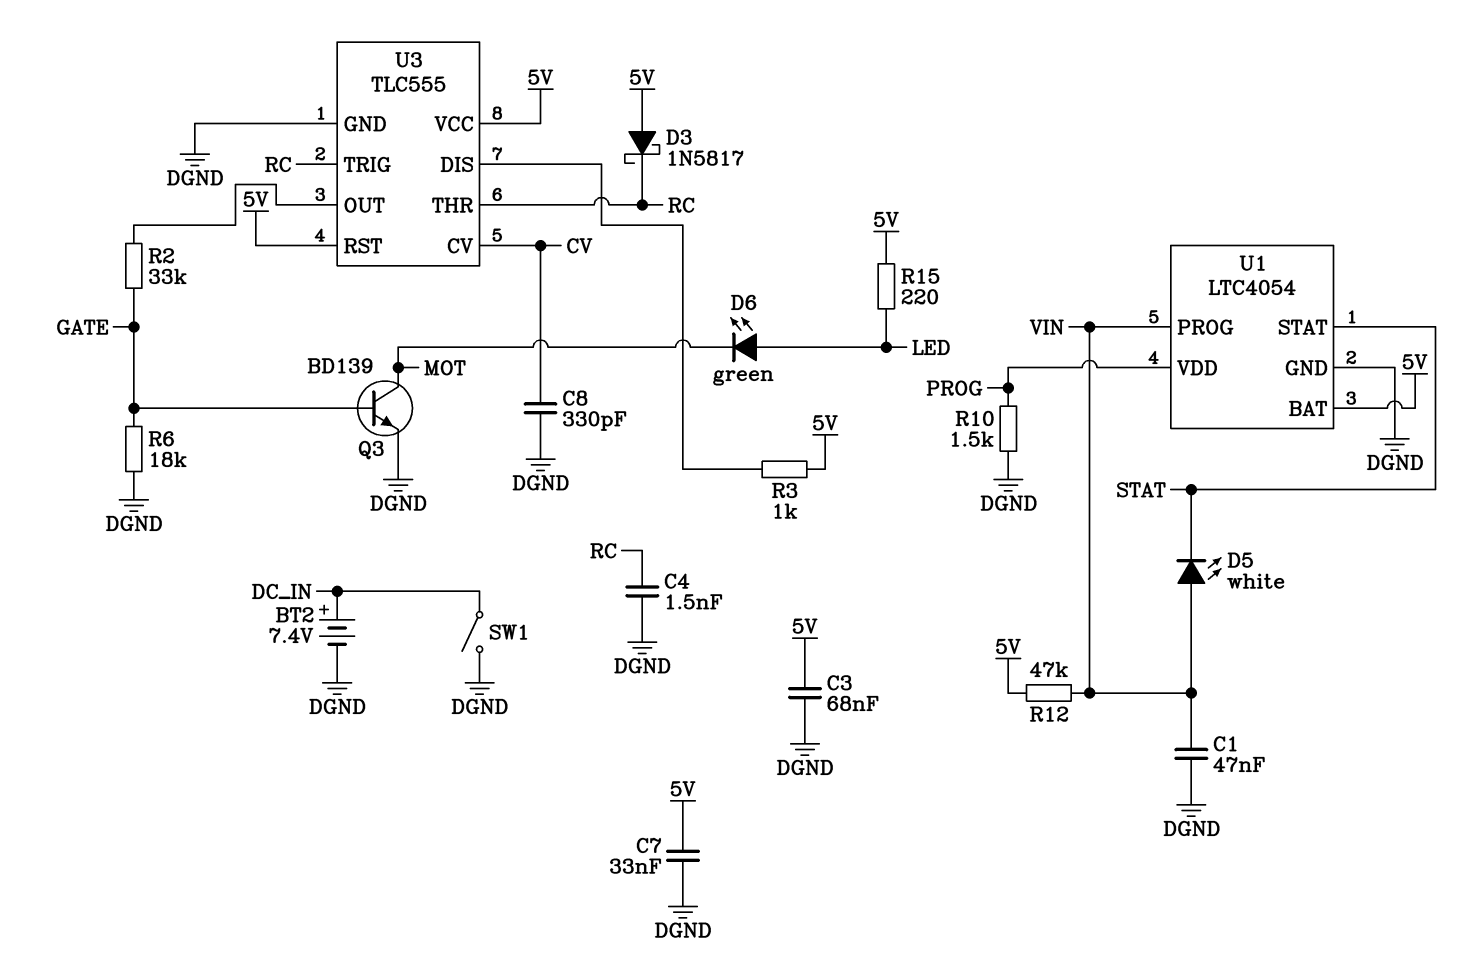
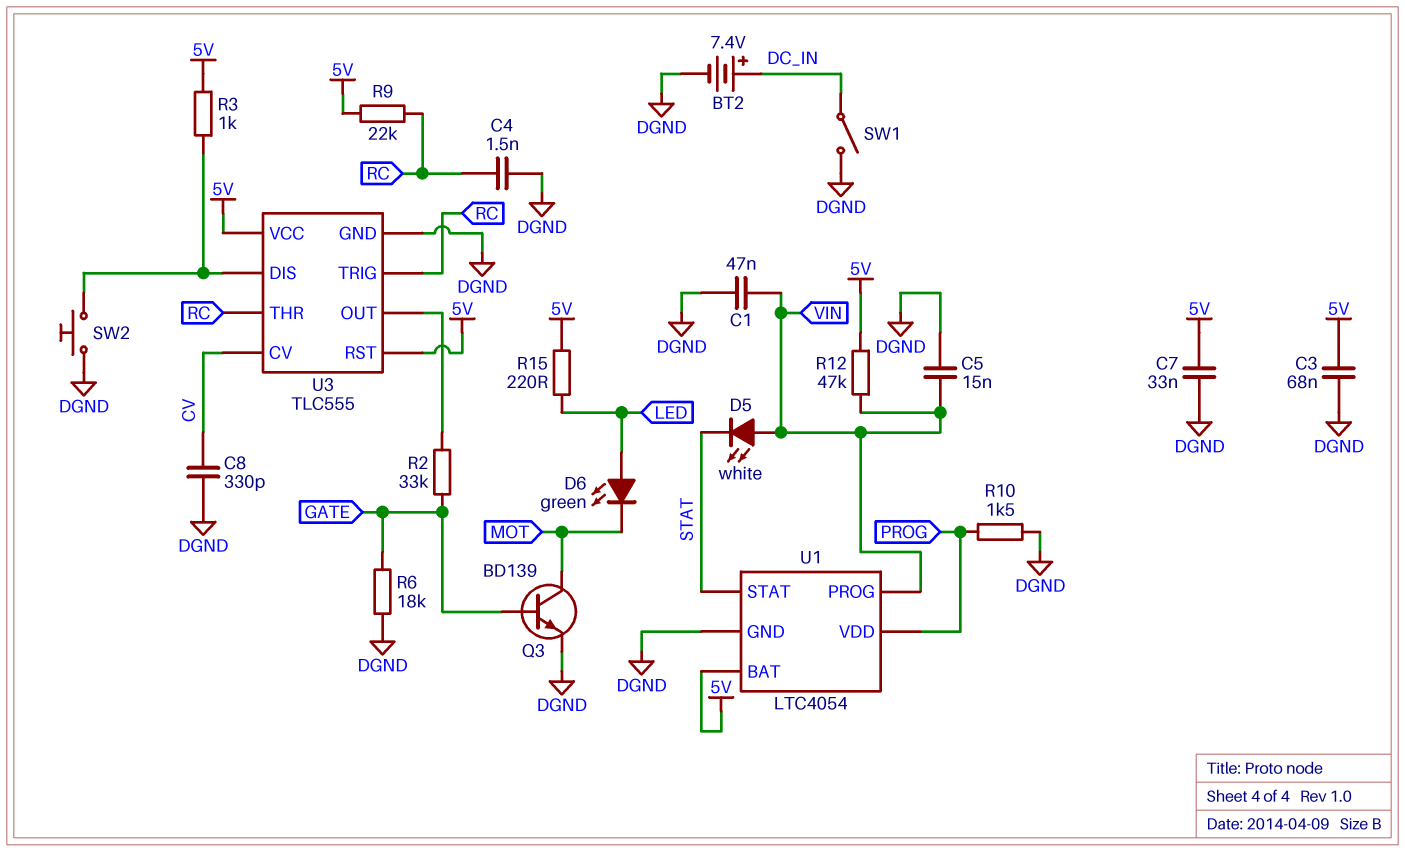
C5: none -> 15nF (DGND, VIN)
D3: schottky 1N5817 (A 5V, K RC) -> none
R9: none -> 22k (5V, RC)
SW2: none -> button (DGND, U3/DIS)

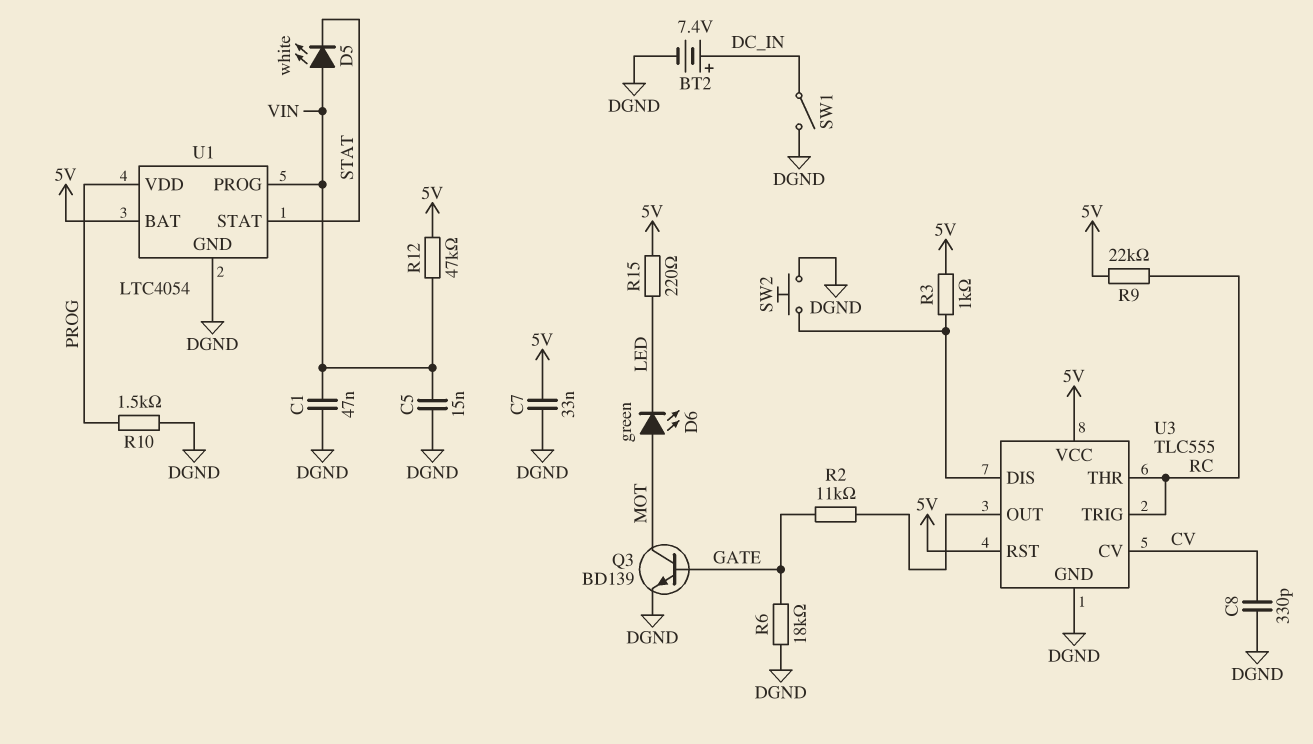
C3: 68nF (5V, DGND) -> none
C4: 1.5nF (DGND, RC) -> none
D6: LED green (A LED, K MOT) -> LED green (A MOT, K LED)
R2: 33k (GATE, U3/OUT) -> 11k (GATE, U3/OUT)

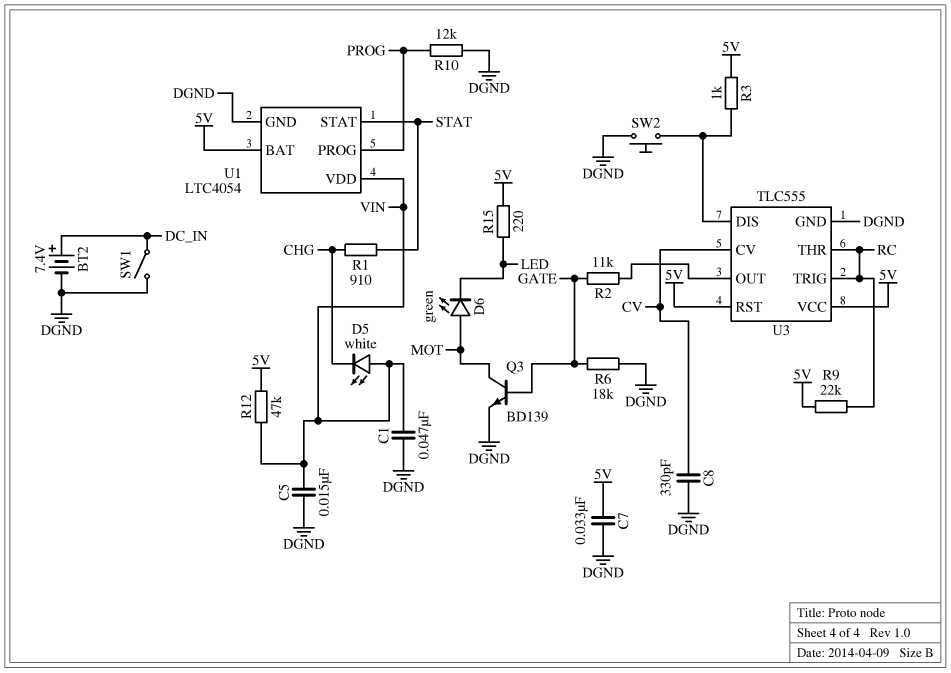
D5: LED white (A VIN, K STAT) -> LED white (A VIN, K CHG)
R1: none -> 910 (CHG, STAT)
R10: 1.5k (DGND, PROG) -> 12k (DGND, PROG)
U1 pin PROG: VIN -> PROG
U1 pin VDD: PROG -> VIN

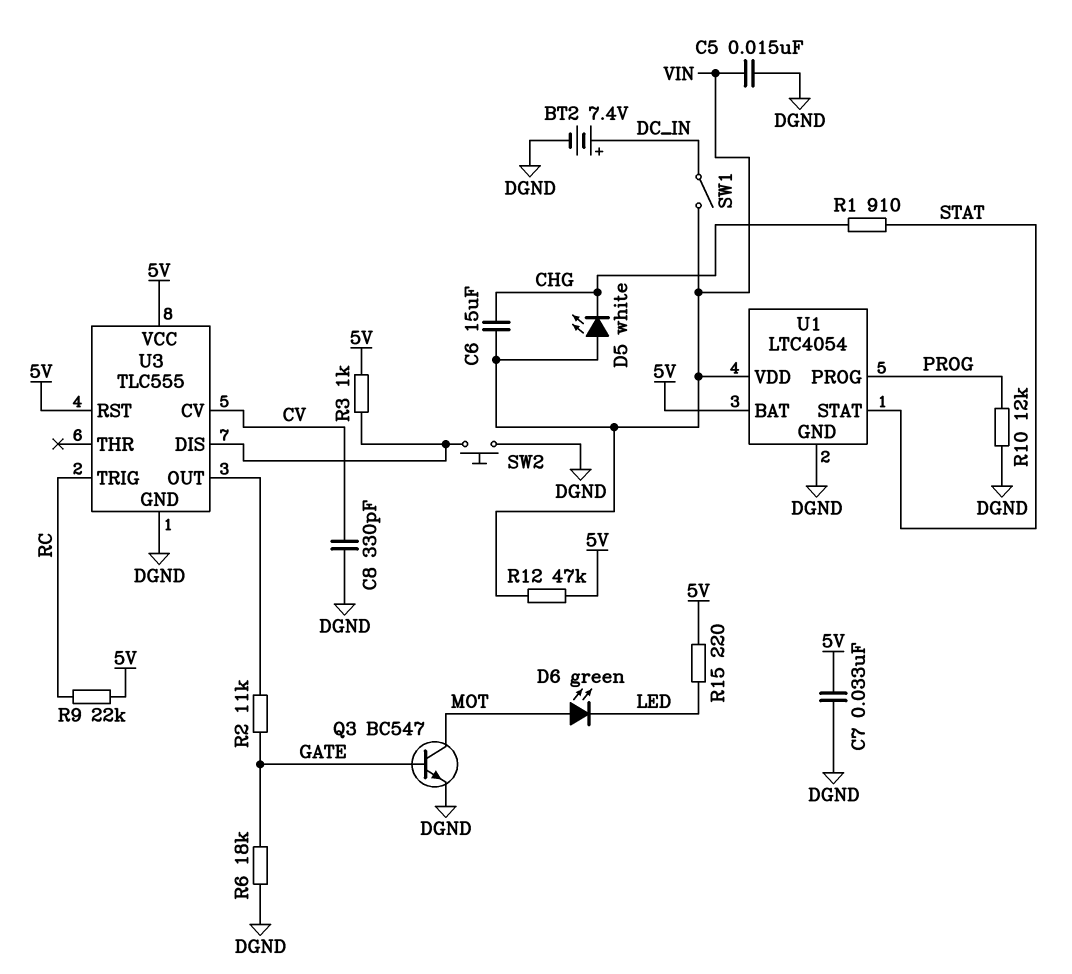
C1: 47nF (DGND, VIN) -> none
C6: none -> 15uF (CHG, VIN)
Q3: NPN BD139 (B GATE, C MOT, E DGND) -> NPN BC547 (B GATE, C MOT, E DGND)
SW1: switch (DC_IN, DGND) -> switch (DC_IN, VIN)
U3 pin THR: RC -> none

